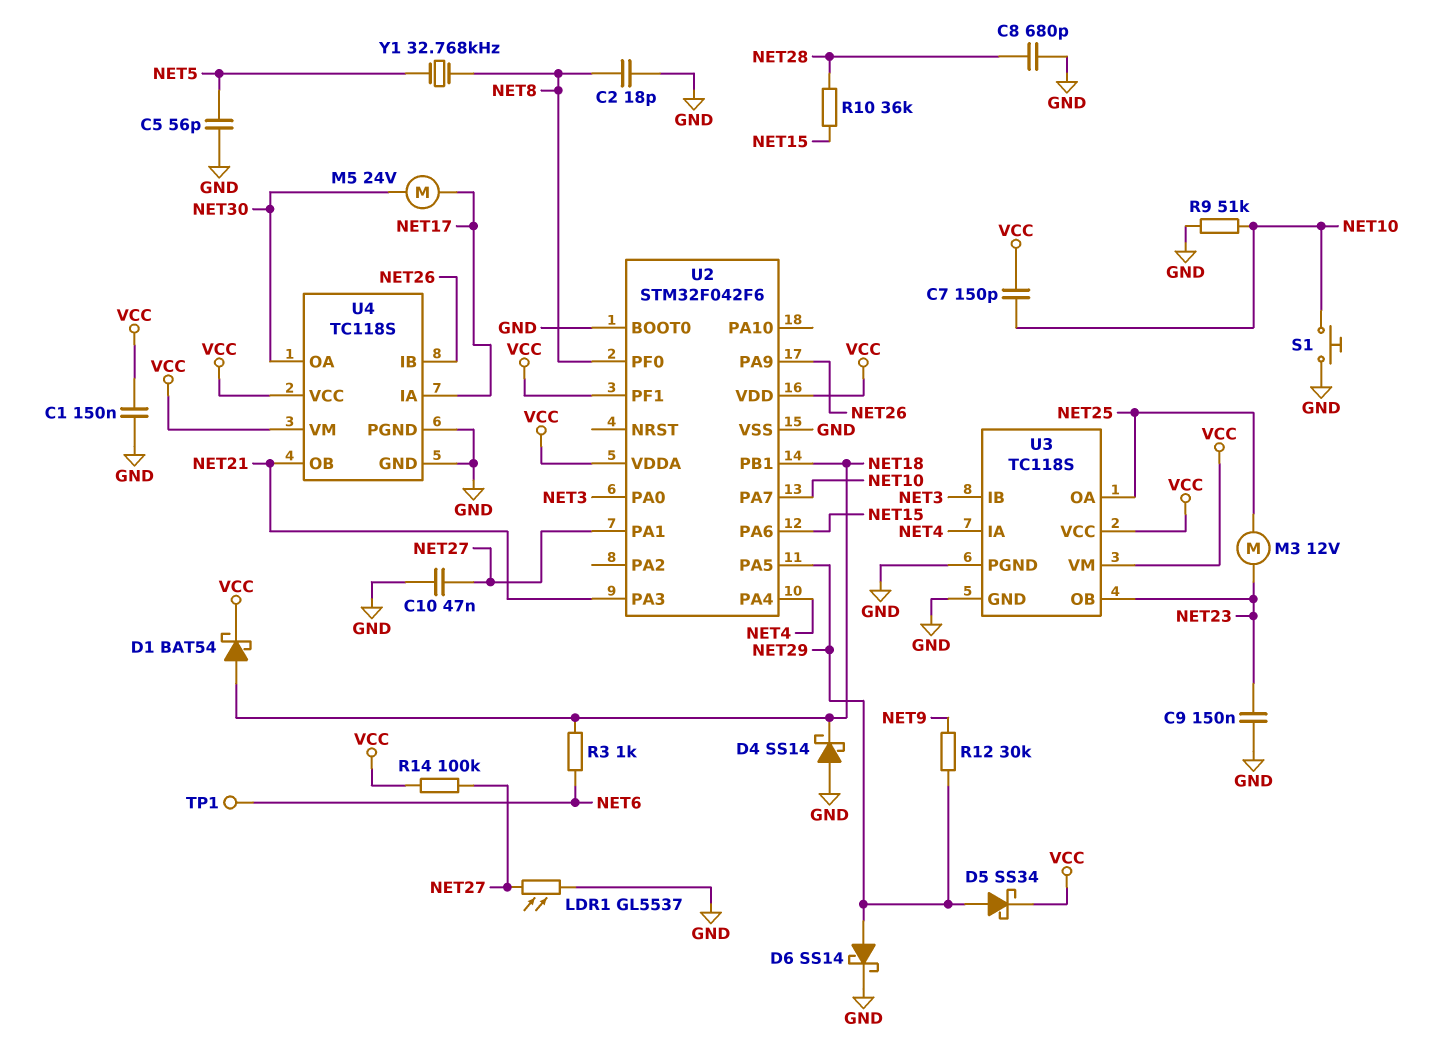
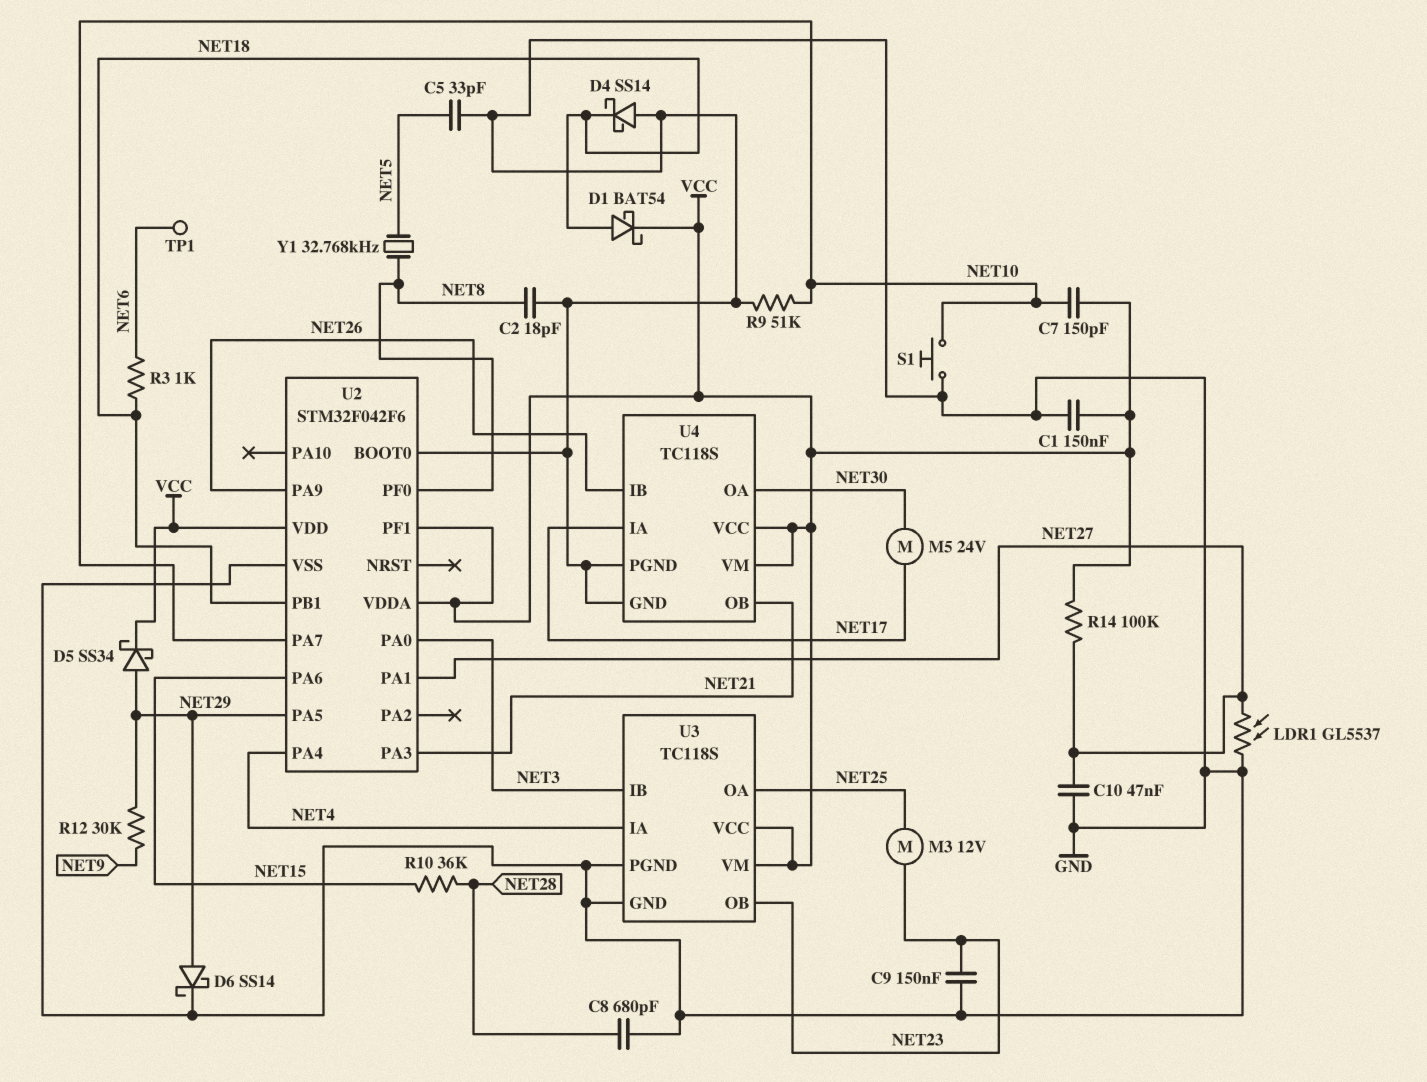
C5: 56pF (GND, NET5) -> 33pF (GND, NET5)

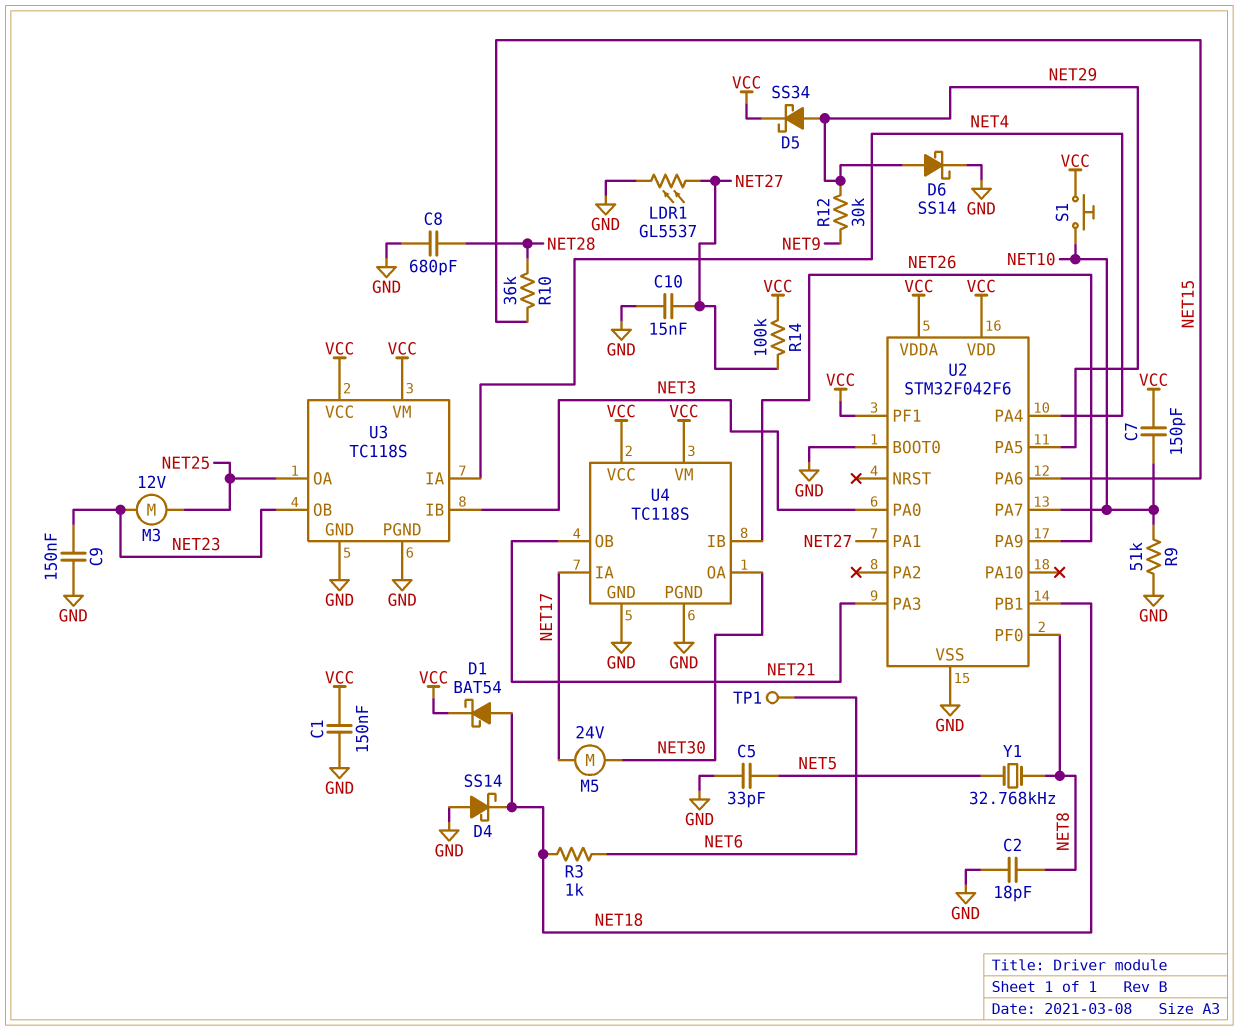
C10: 47nF (GND, NET27) -> 15nF (GND, NET27)
S1: button (GND, NET10) -> button (NET10, VCC)

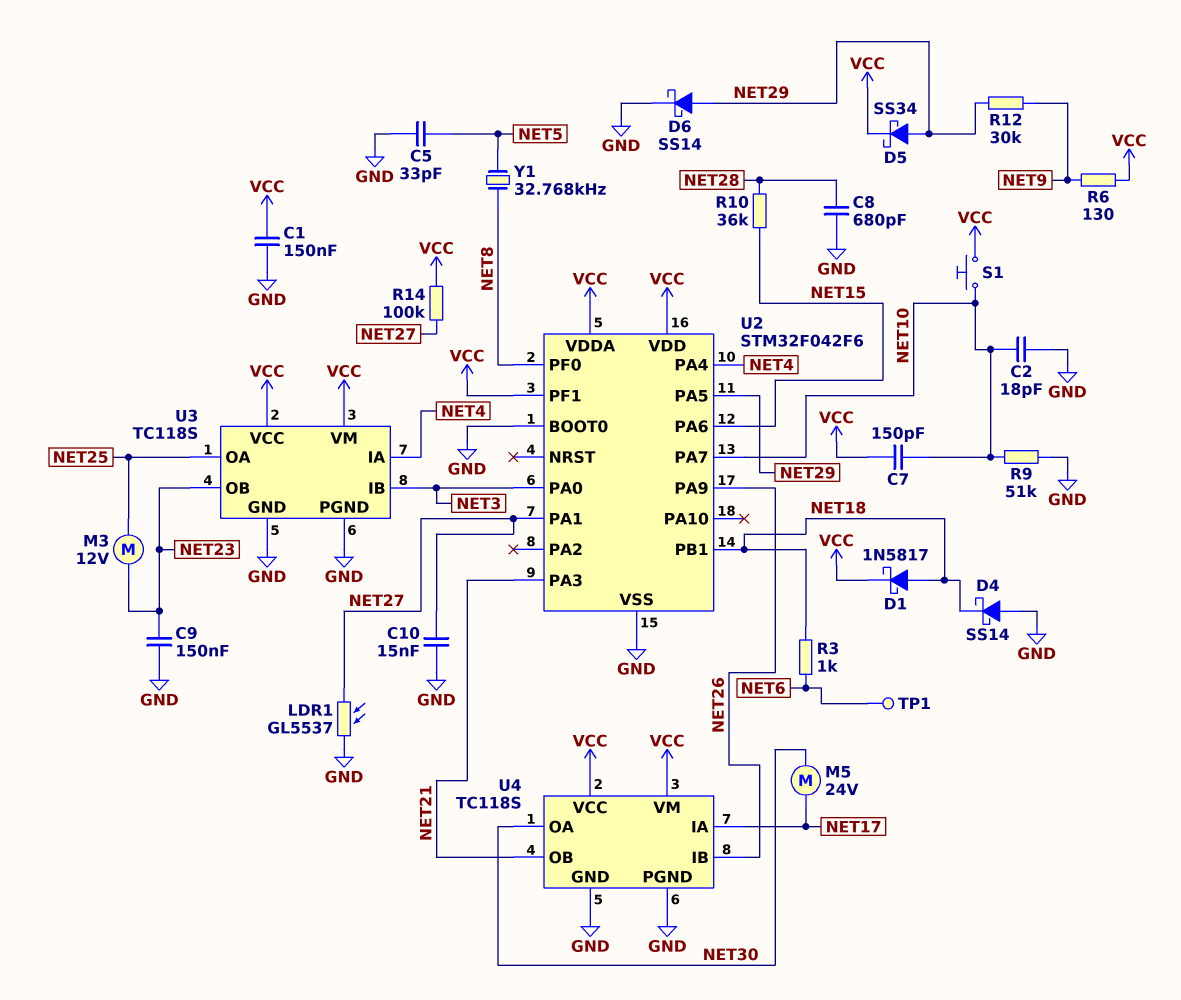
C2: 18pF (GND, NET8) -> 18pF (GND, NET10)
D1: schottky BAT54 (A NET18, K VCC) -> schottky 1N5817 (A NET18, K VCC)
R6: none -> 130 (NET9, VCC)

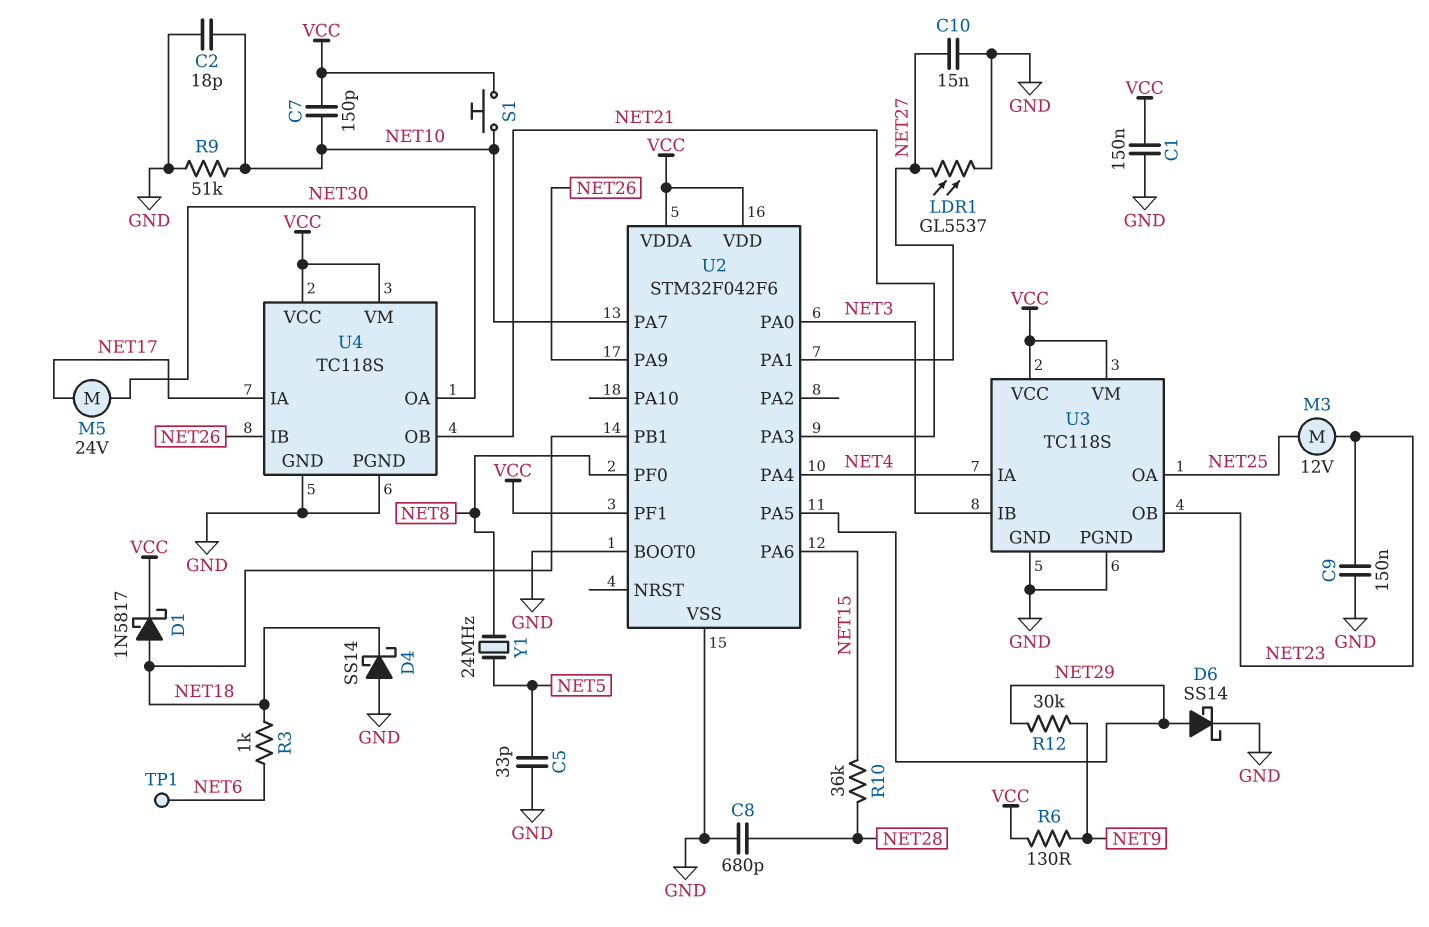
D5: schottky SS34 (A NET29, K VCC) -> none
R14: 100k (NET27, VCC) -> none
Y1: 32.768kHz (NET5, NET8) -> 24MHz (NET5, NET8)

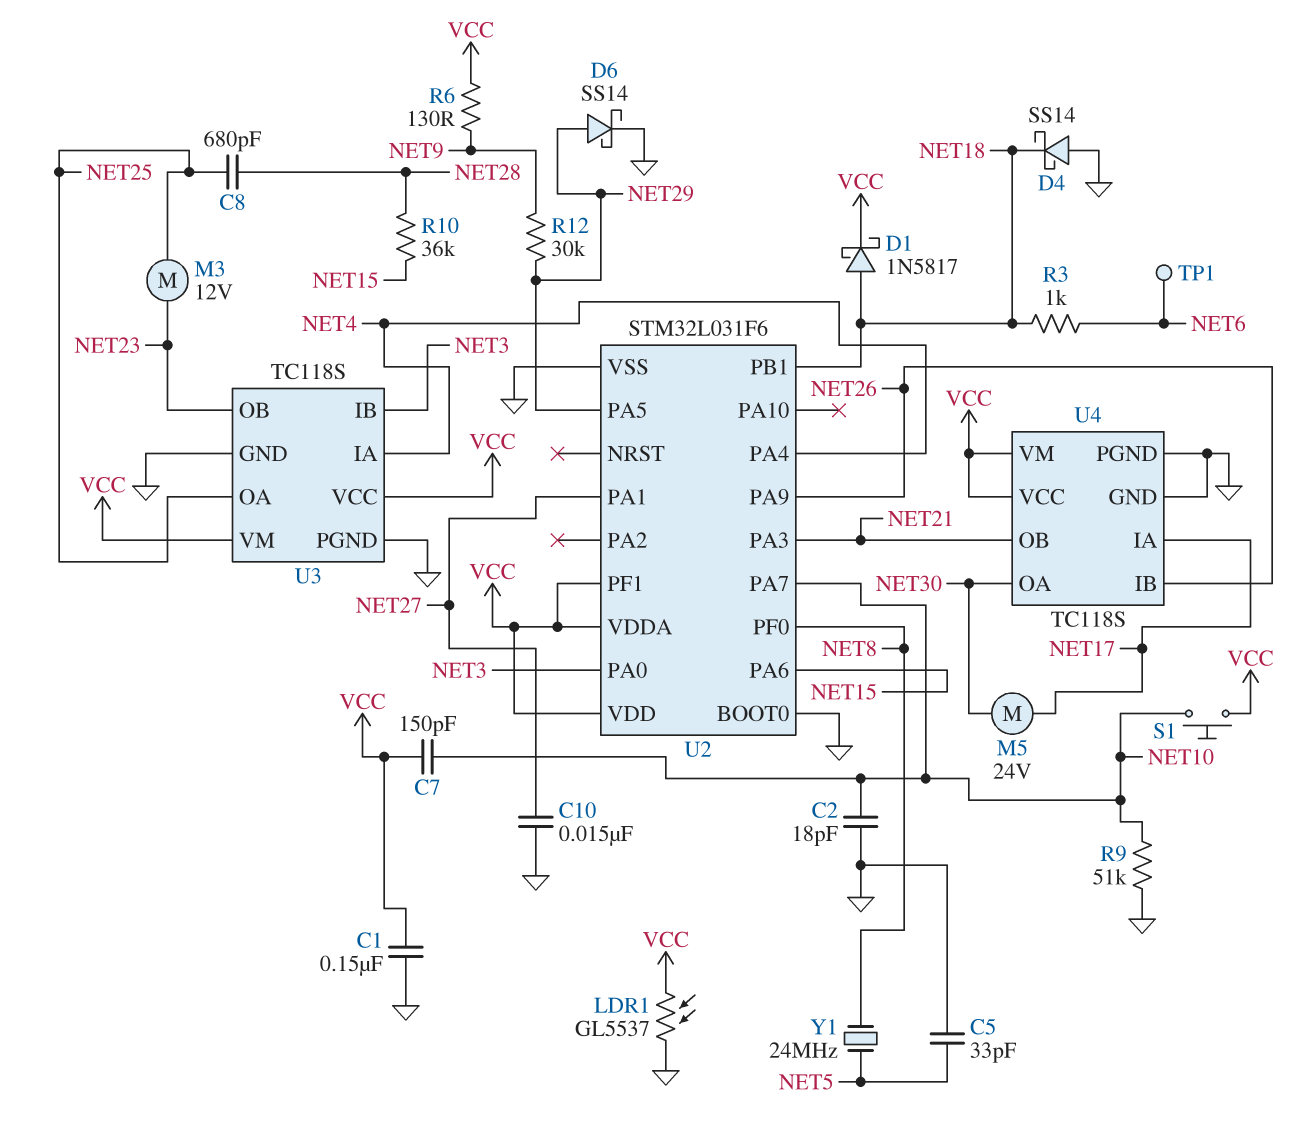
C8: 680pF (GND, NET28) -> 680pF (NET25, NET28)
C9: 150nF (GND, NET23) -> none
LDR1: GL5537 (GND, NET27) -> GL5537 (GND, VCC)
U2: STM32F042F6 -> STM32L031F6

